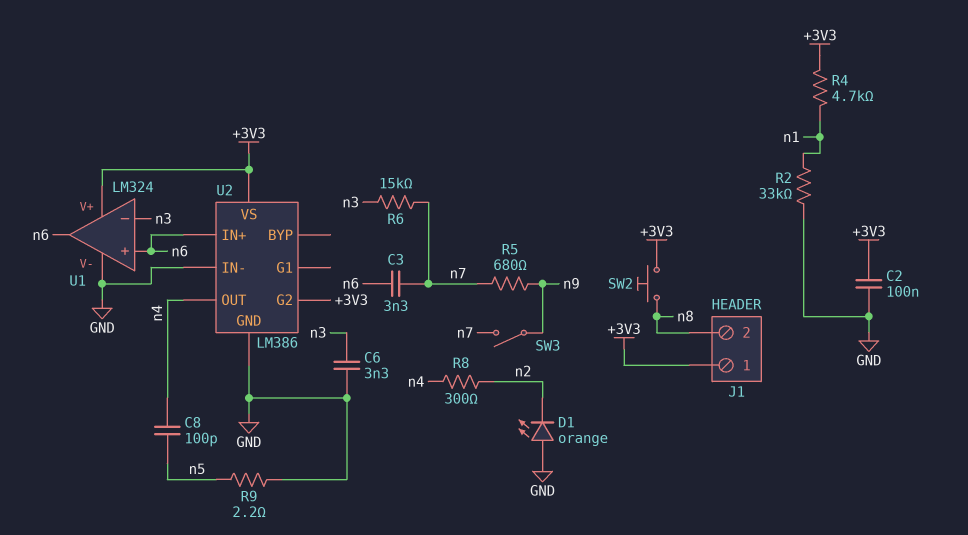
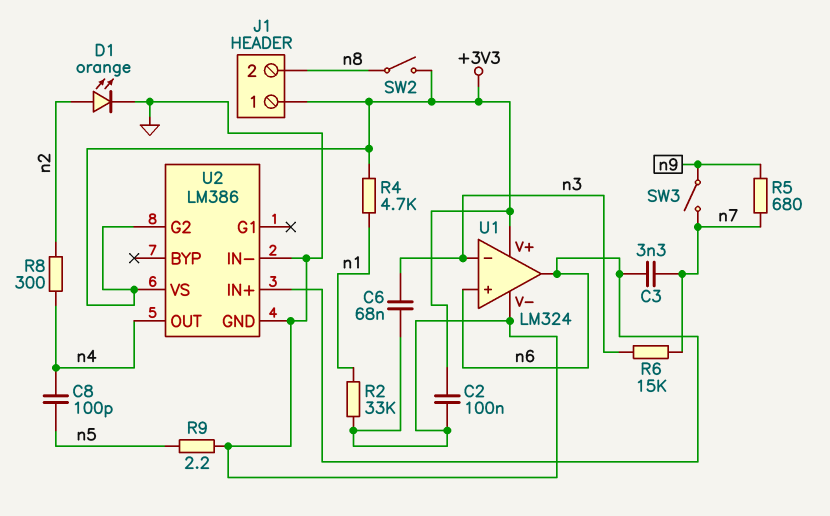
C6: 3.3nF (GND, n3) -> 68nF (GND, n3)
D1: LED orange (A GND, K n2) -> LED orange (A n2, K GND)
SW2: button (+3V3, n8) -> switch (+3V3, n8)

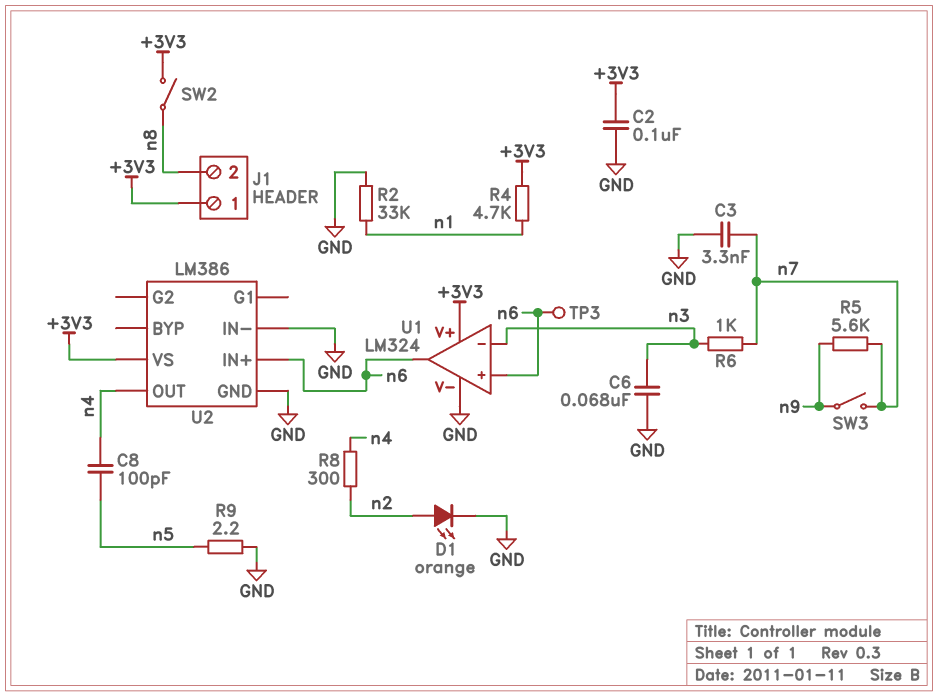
C3: 3.3nF (n6, n7) -> 3.3nF (GND, n7)
R5: 680 (n7, n9) -> 5.6k (n7, n9)
R6: 15k (n3, n7) -> 1k (n3, n7)
TP3: none -> test point (n6)
U2 pin G2: +3V3 -> none

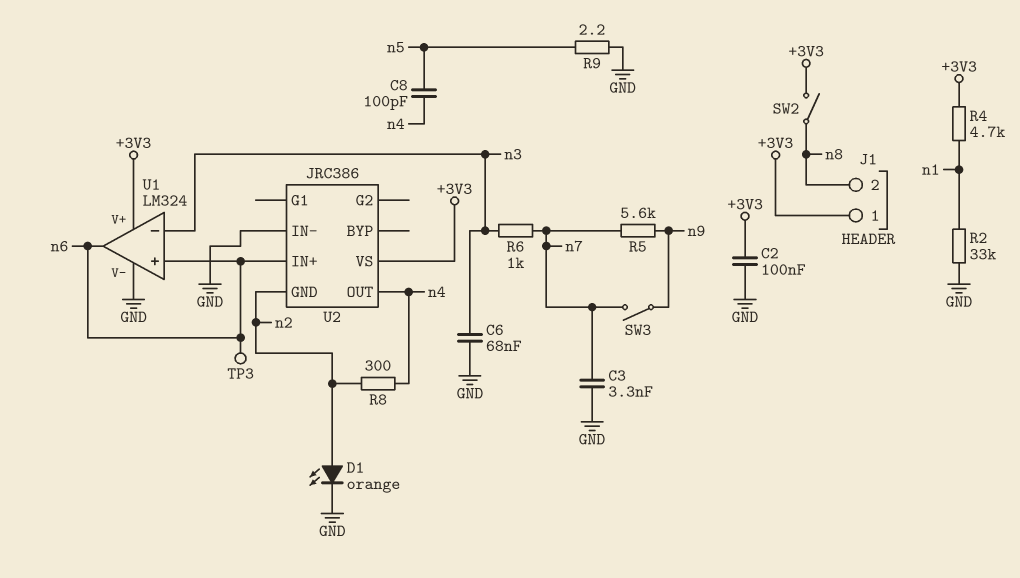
U2: LM386 -> JRC386
U2 pin GND: GND -> n2

